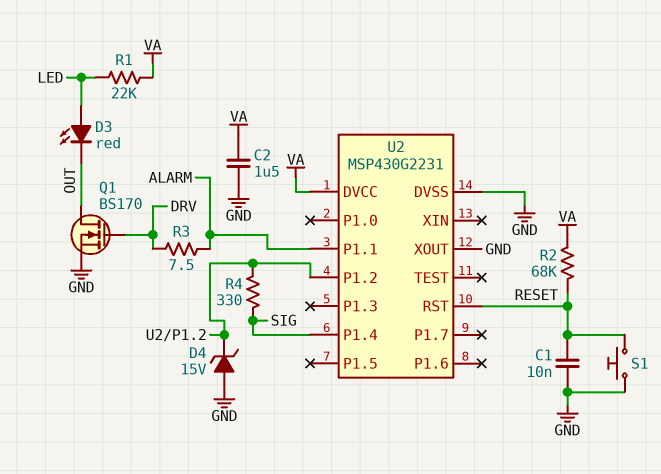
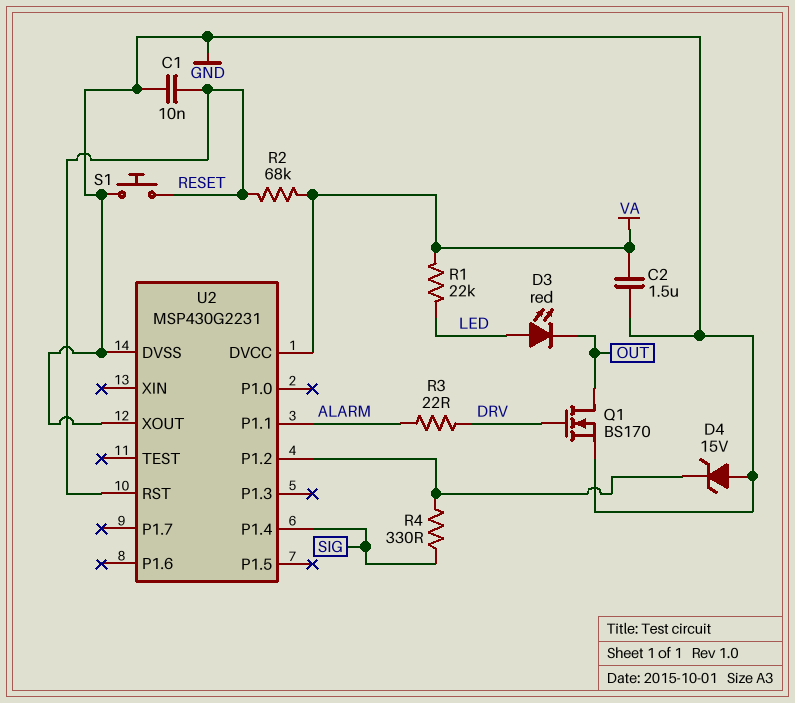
R3: 7.5 (ALARM, DRV) -> 22 (ALARM, DRV)

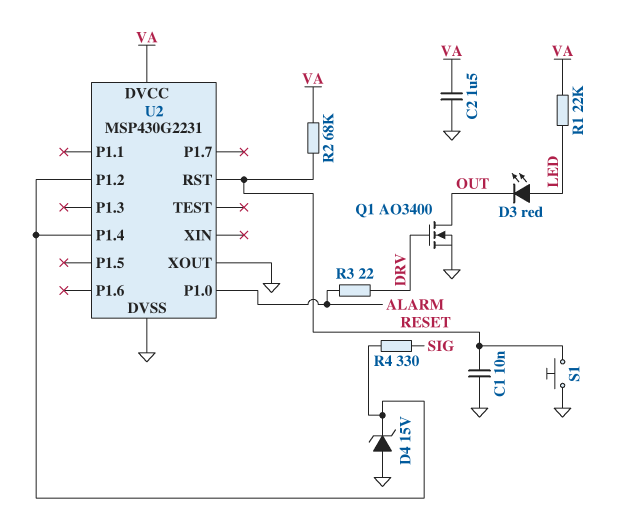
Q1: NMOS BS170 (G DRV, D OUT, S GND) -> NMOS AO3400 (G DRV, D OUT, S GND)
U2 pin P1.0: none -> ALARM
U2 pin P1.1: ALARM -> none
U2 pin P1.4: SIG -> U2/P1.2

